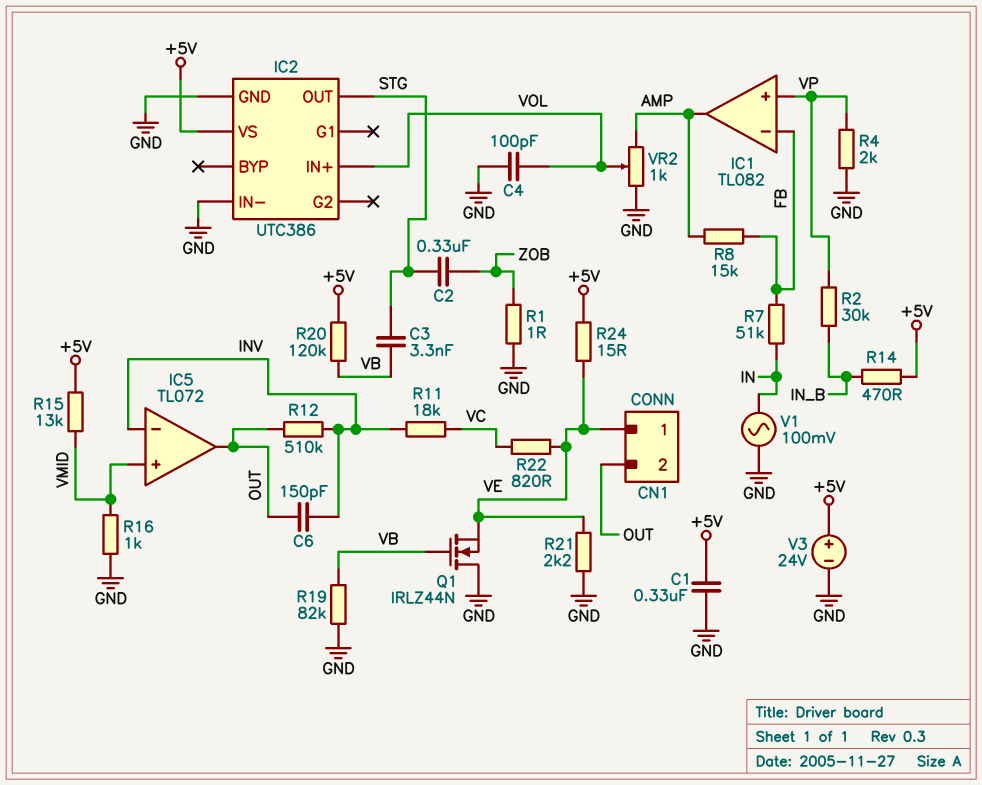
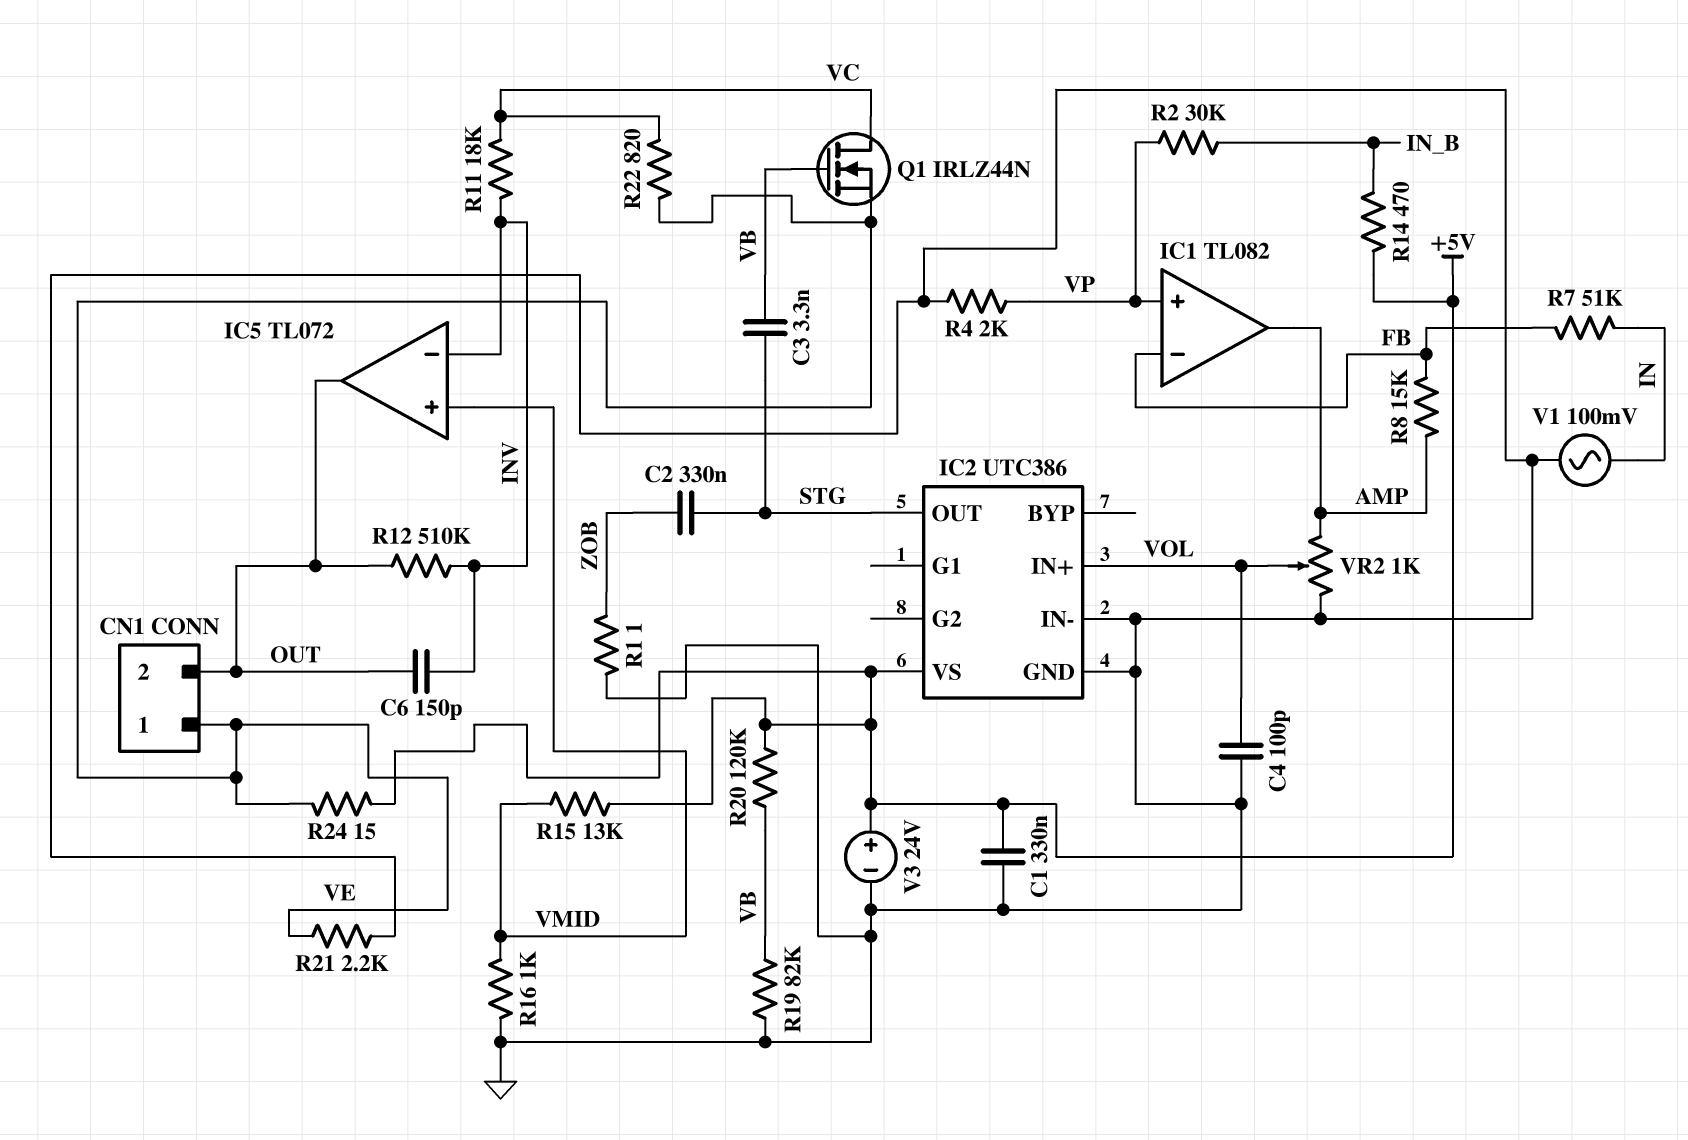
Q1: NMOS IRLZ44N (G VB, D GND, S VE) -> NMOS IRLZ44N (G VB, D VC, S VE)

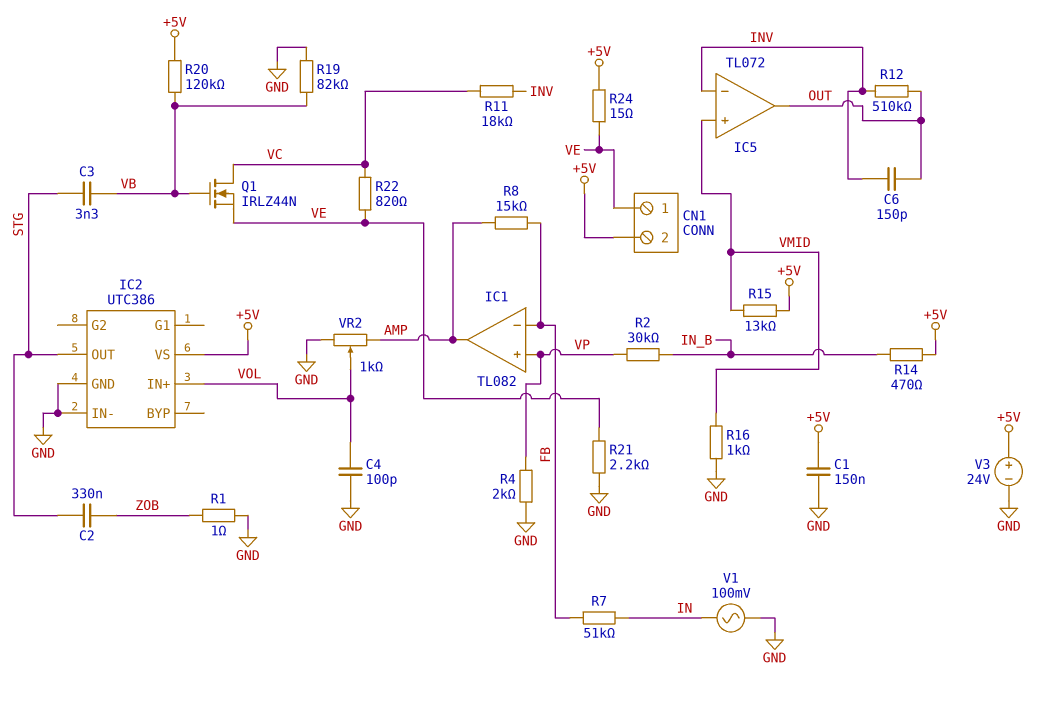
C1: 330nF (+5V, GND) -> 150nF (+5V, GND)
CN1 pin 2: OUT -> +5V

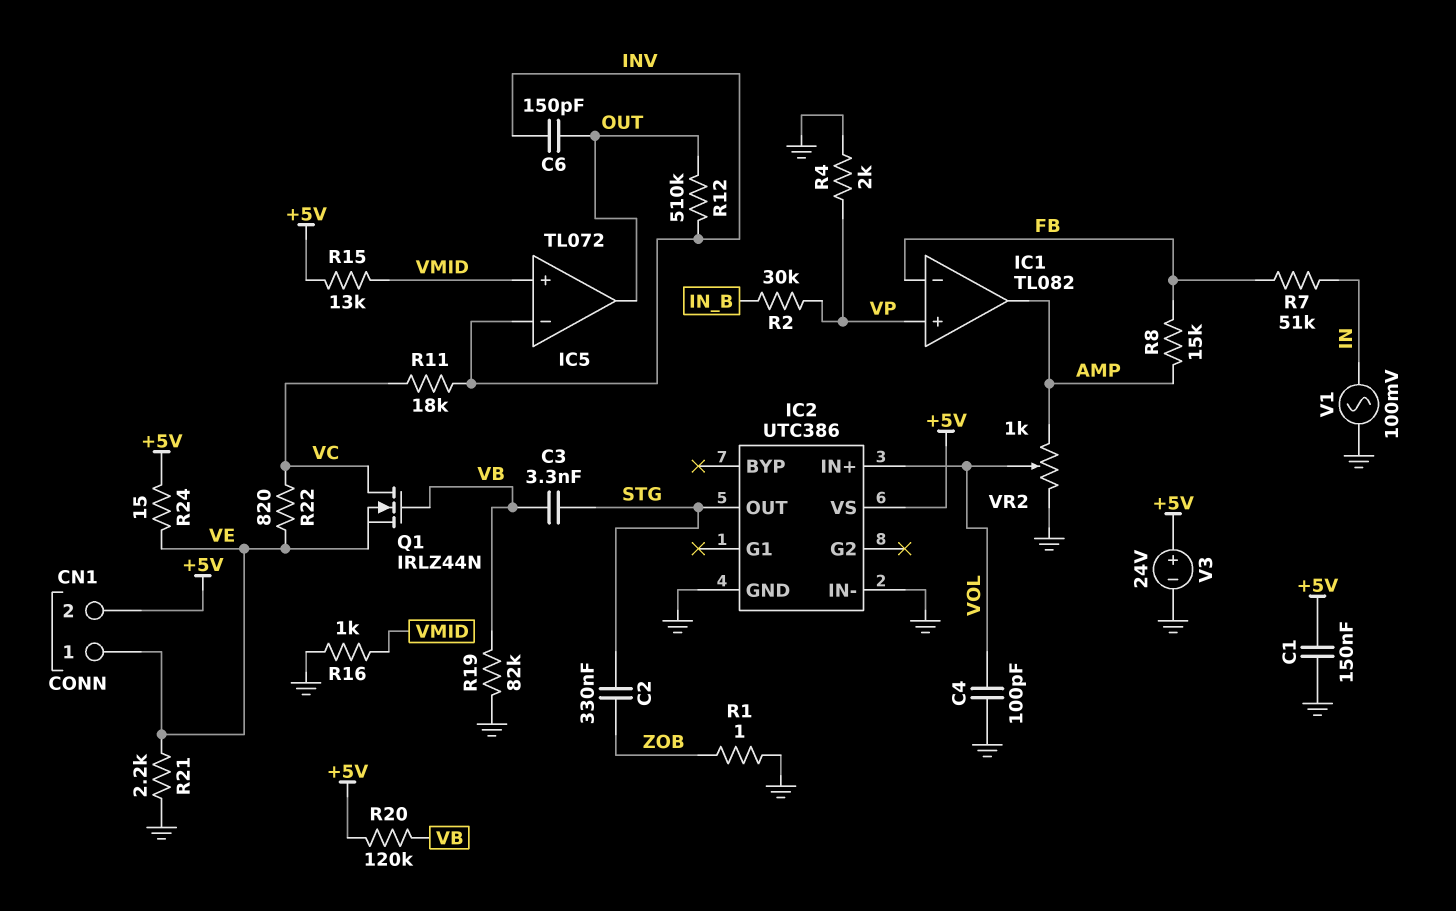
R14: 470 (+5V, IN_B) -> none

